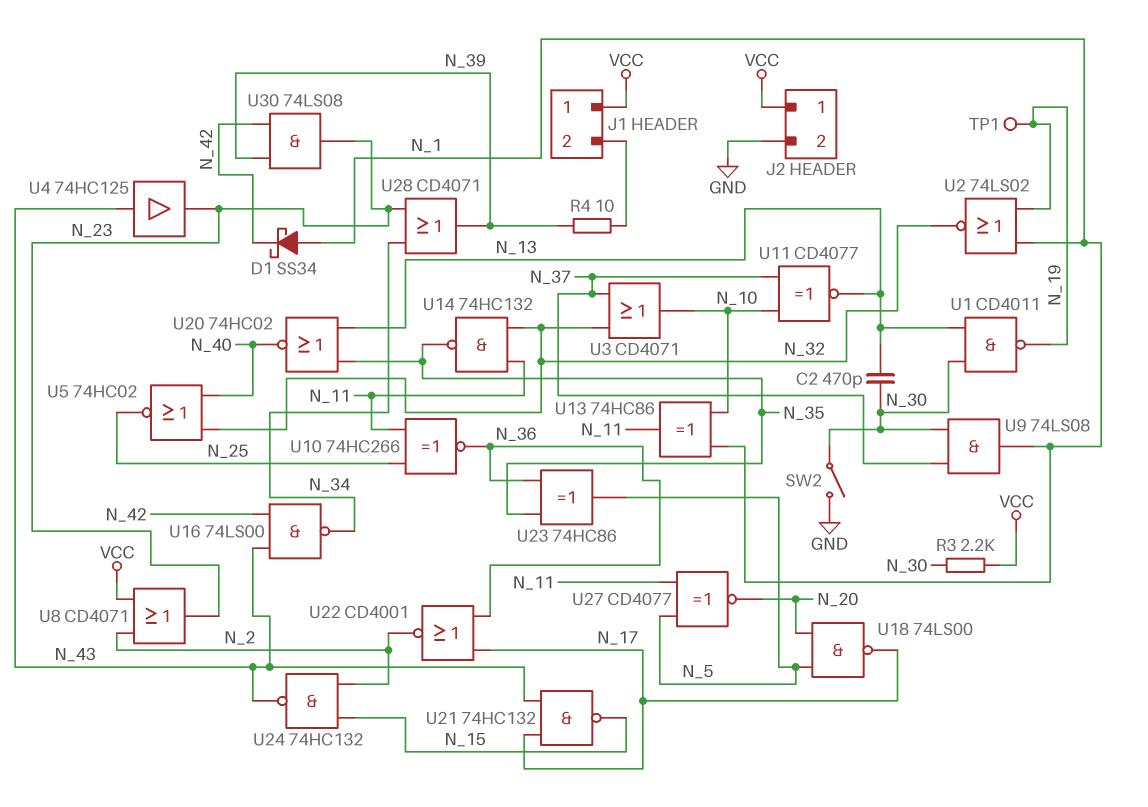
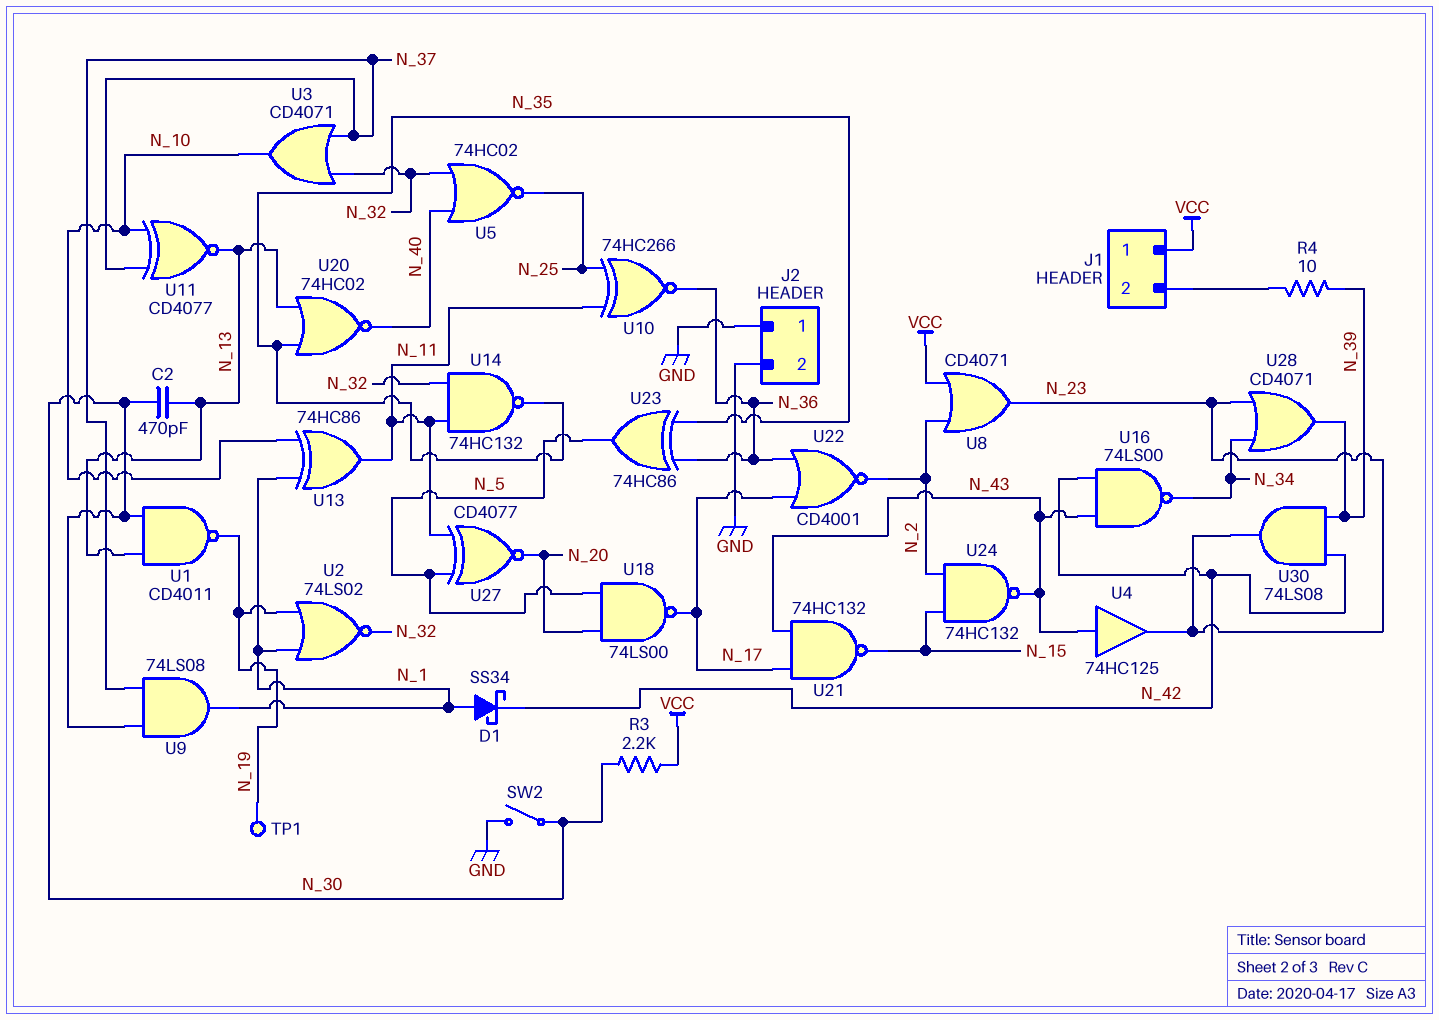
J2 pin 1: VCC -> GND

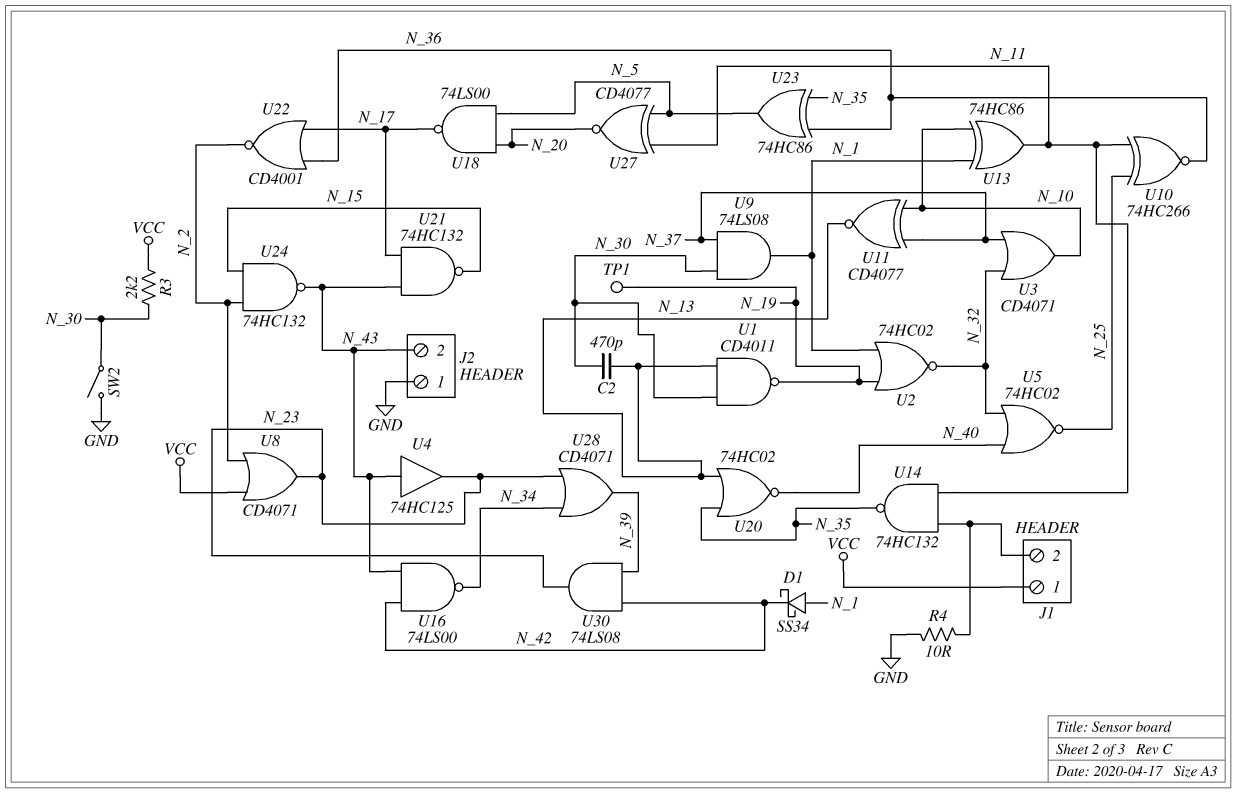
J2 pin 2: GND -> N_43
R4: 10 (J1/2, N_39) -> 10 (GND, J1/2)
U2: NOR 74LS02 (in N_1, in N_19, out N_32) -> NOR 74HC02 (in N_1, in N_19, out N_32)
U14: NAND 74HC132 (in N_11, in N_32, out N_35) -> NAND 74HC132 (in J1/2, in N_11, out N_35)

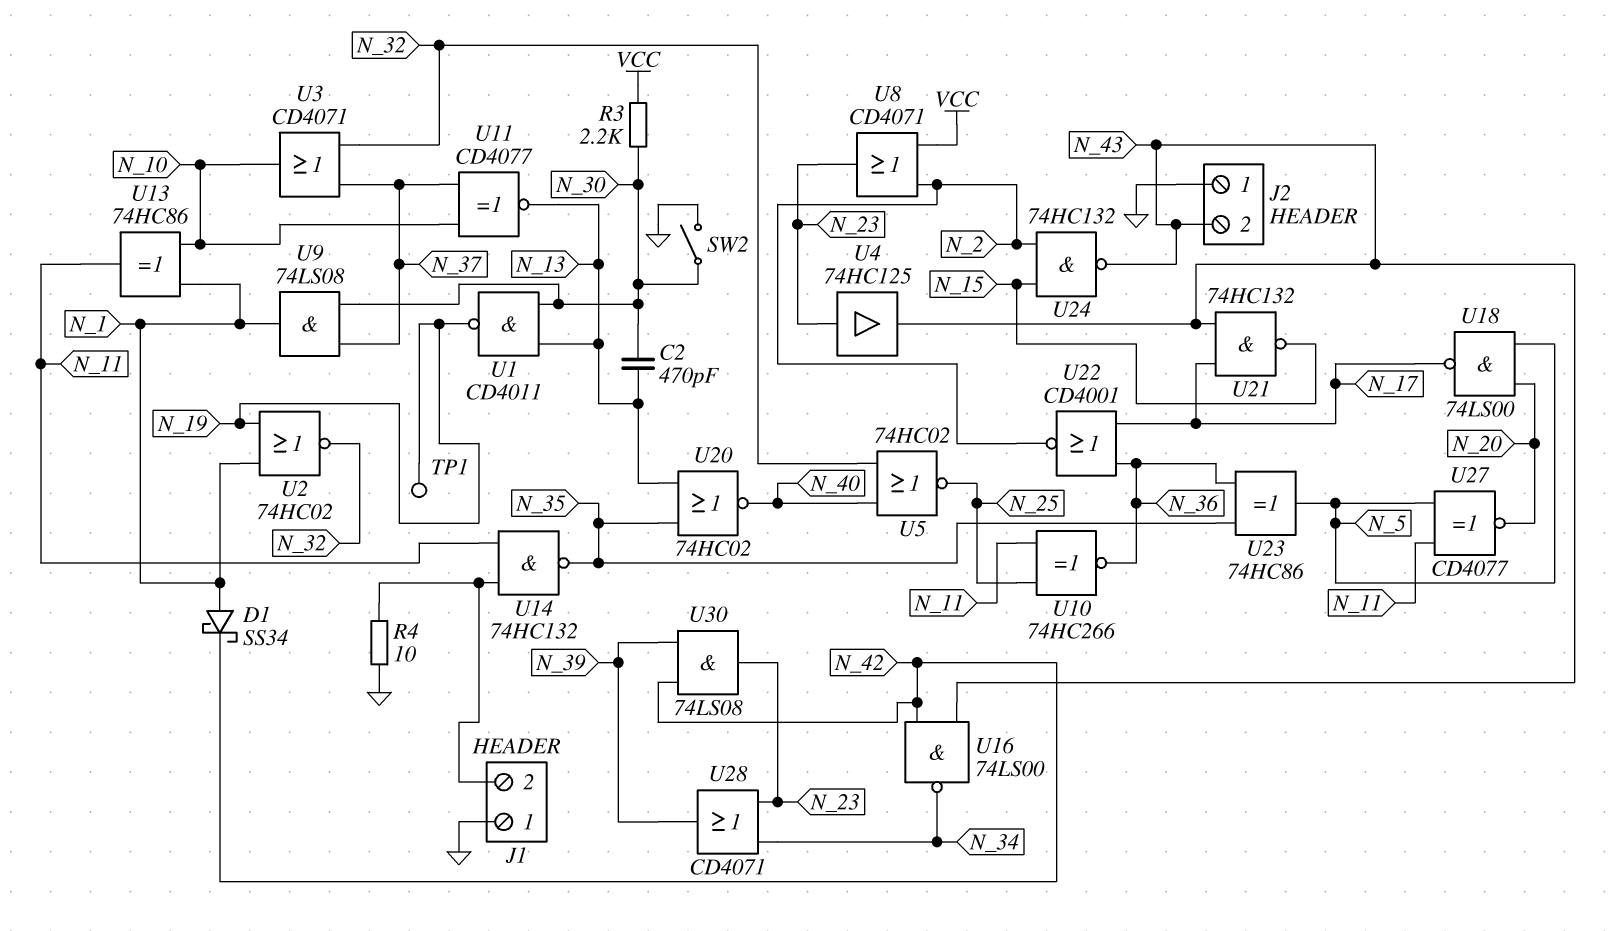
J1 pin 1: VCC -> GND
U4: buffer 74HC125 (in N_43, out N_23) -> buffer 74HC125 (in N_23, out N_43)

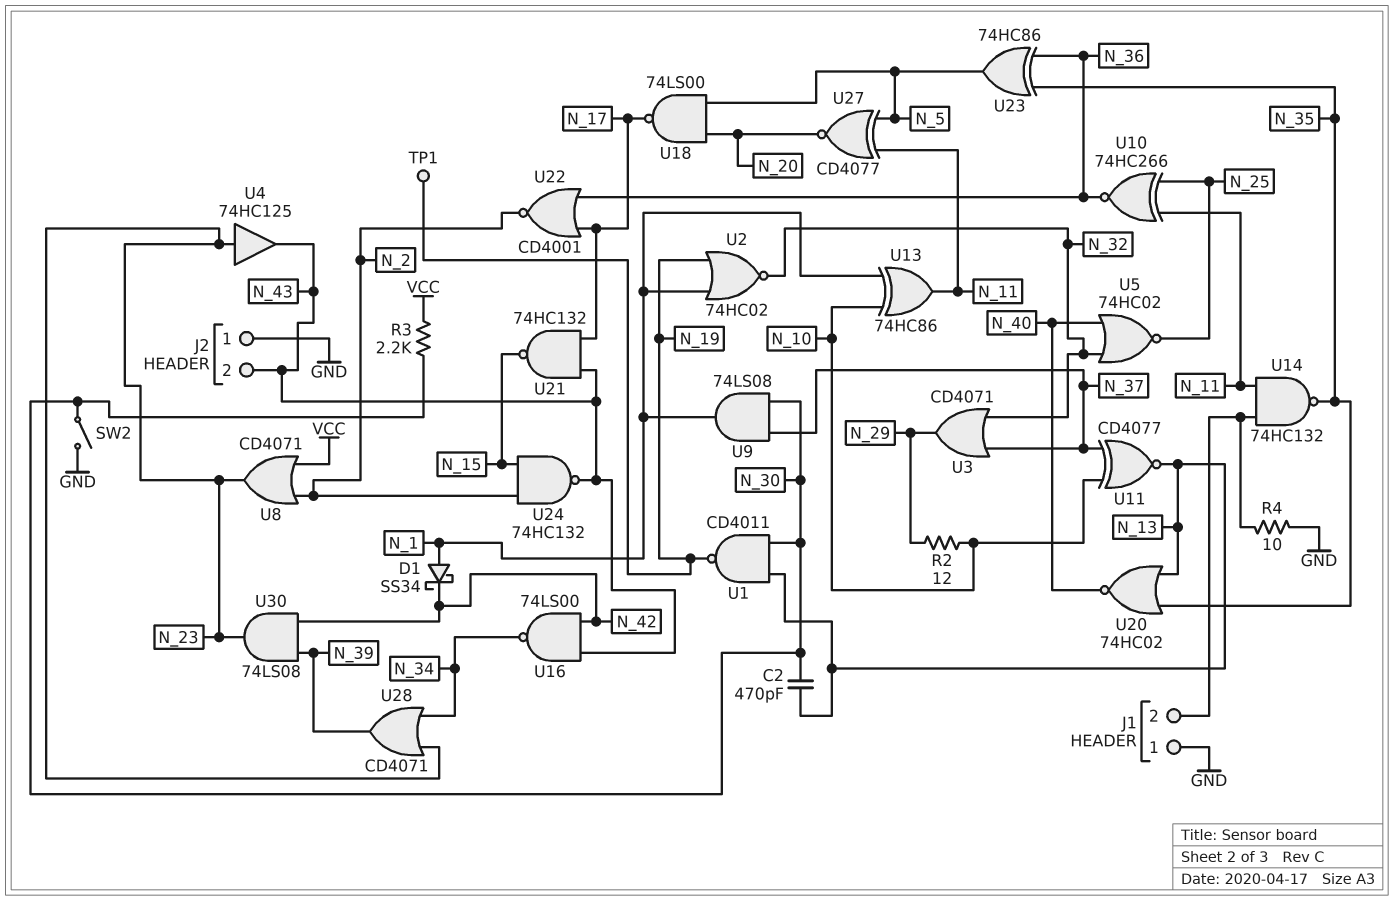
R2: none -> 12 (N_10, N_29)
U3: OR CD4071 (in N_32, in N_37, out N_10) -> OR CD4071 (in N_32, in N_37, out N_29)

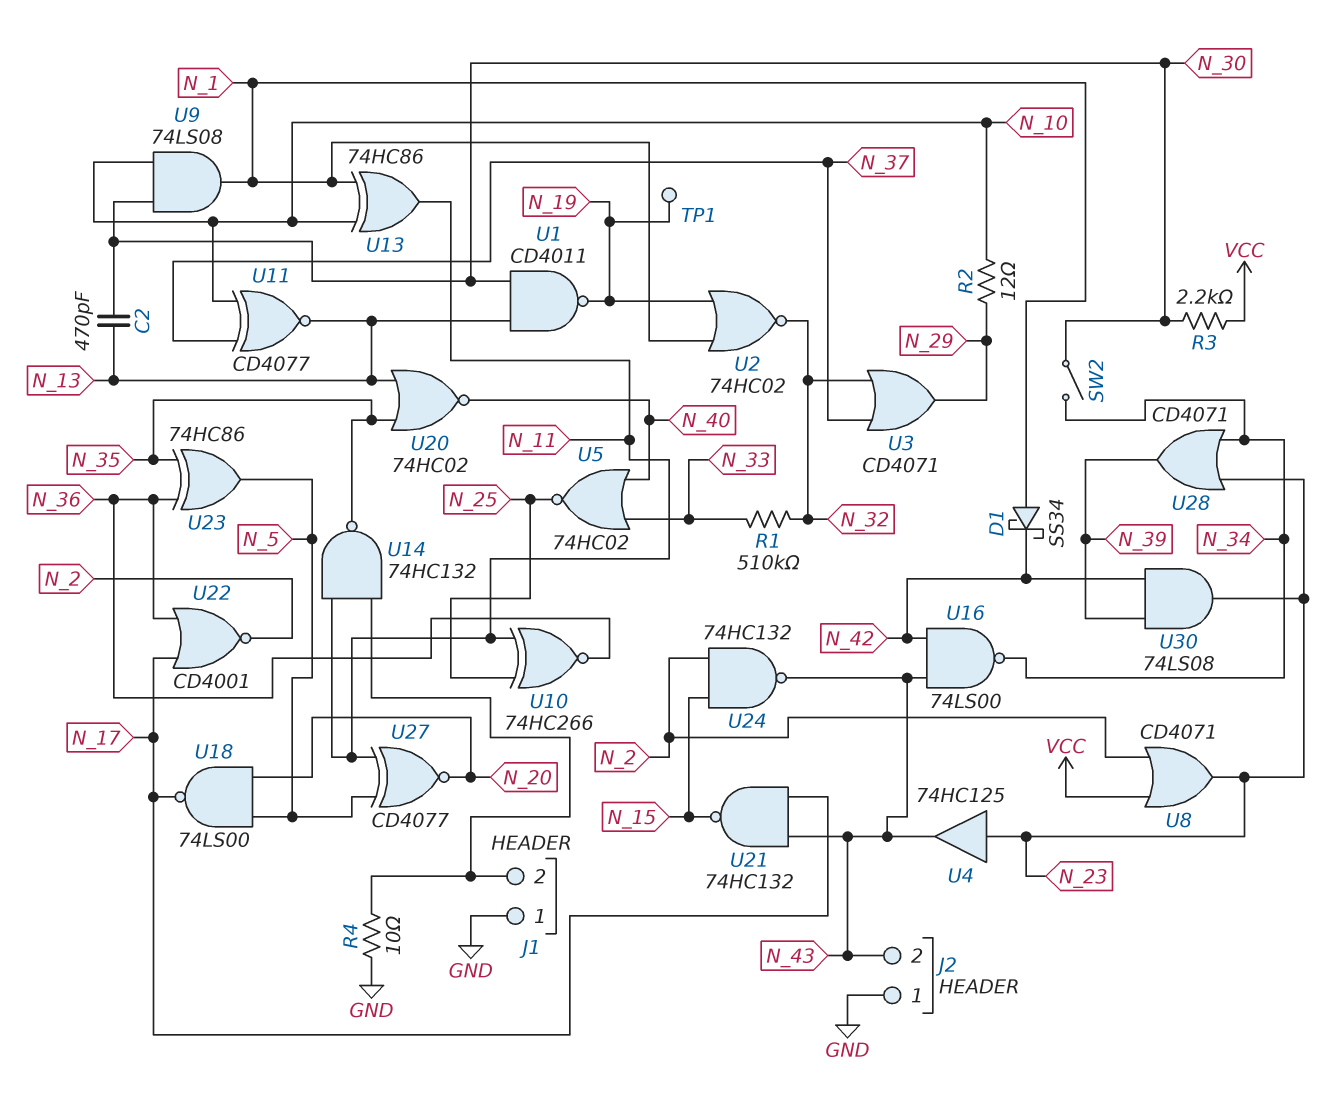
R1: none -> 510k (N_32, N_33)
SW2: switch (GND, N_30) -> switch (N_30, N_34)
U5: NOR 74HC02 (in N_32, in N_40, out N_25) -> NOR 74HC02 (in N_33, in N_40, out N_25)
U9: AND 74LS08 (in N_30, in N_37, out N_1) -> AND 74LS08 (in N_10, in N_30, out N_1)

